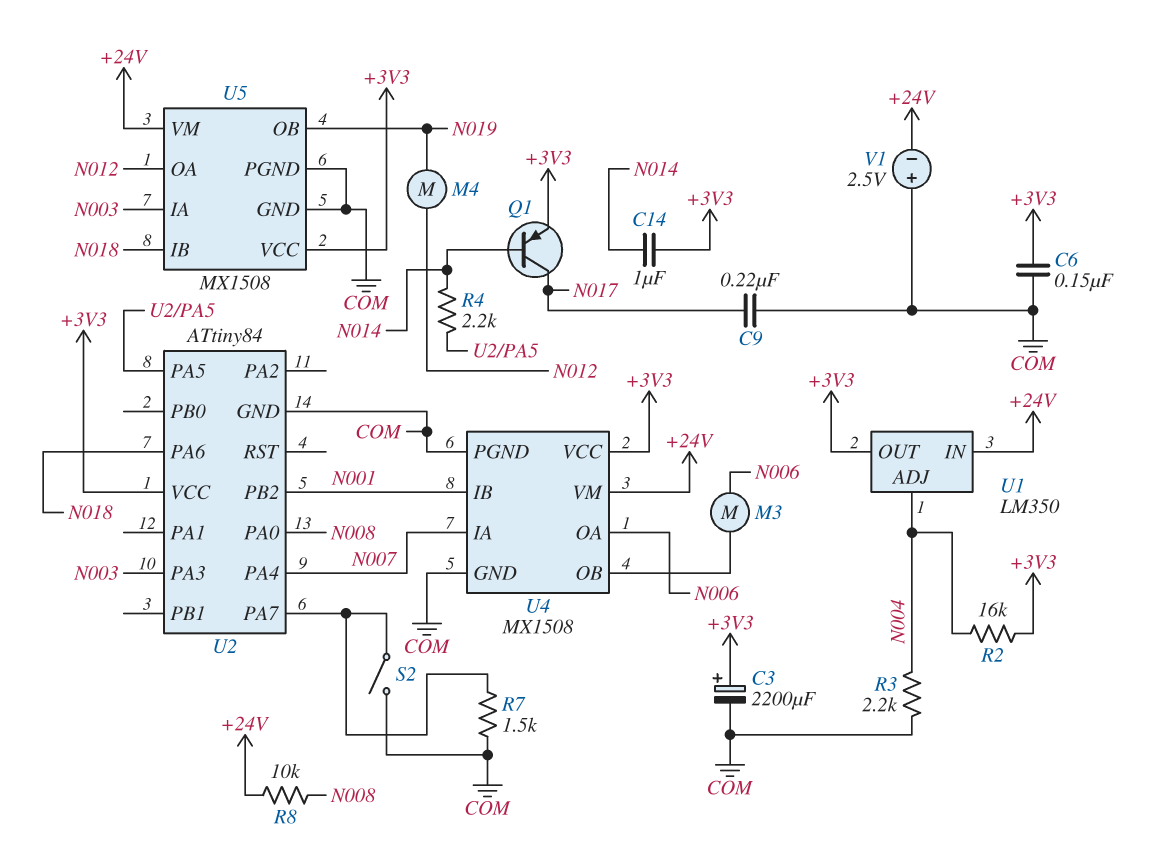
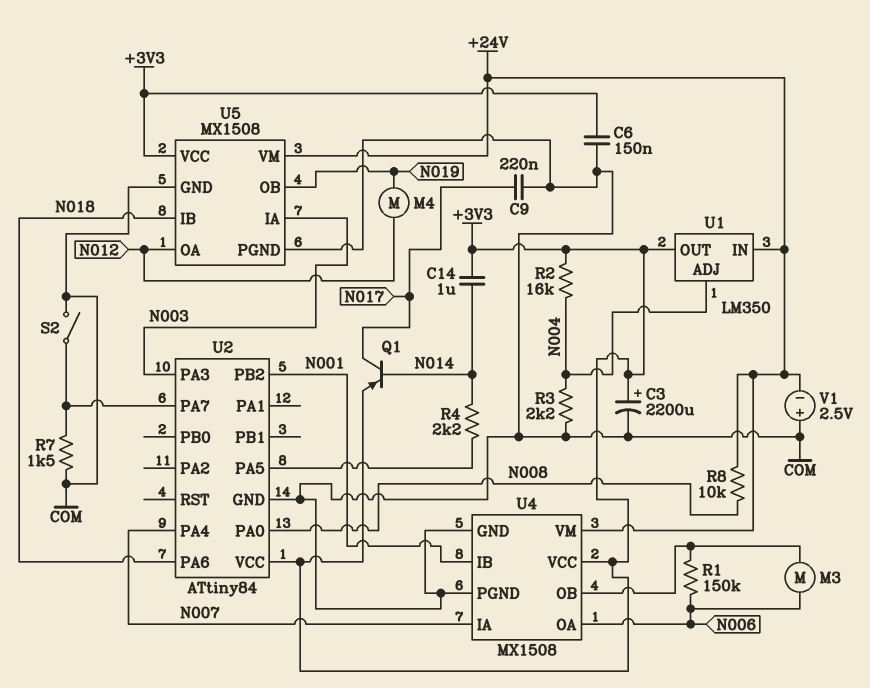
R1: none -> 150k (N006, U4/OB)

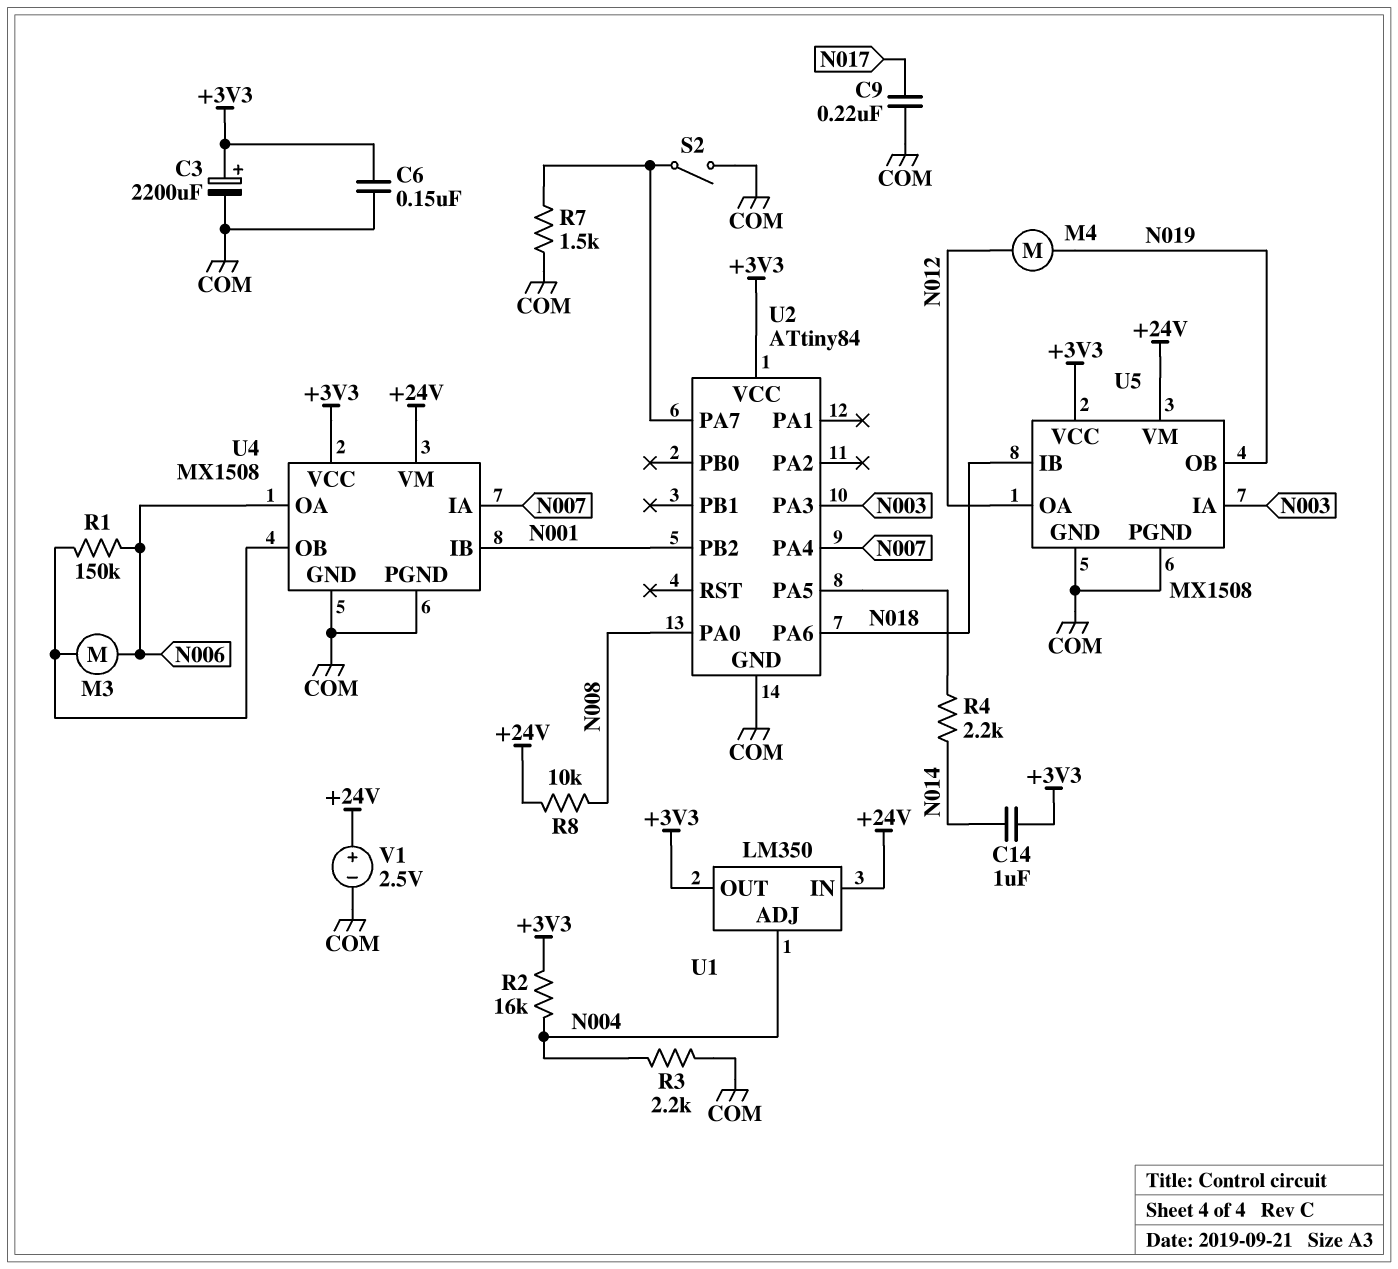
Q1: PNP (B N014, C N017, E +3V3) -> none
V1: 2.5V (plus COM, minus +24V) -> 2.5V (plus +24V, minus COM)

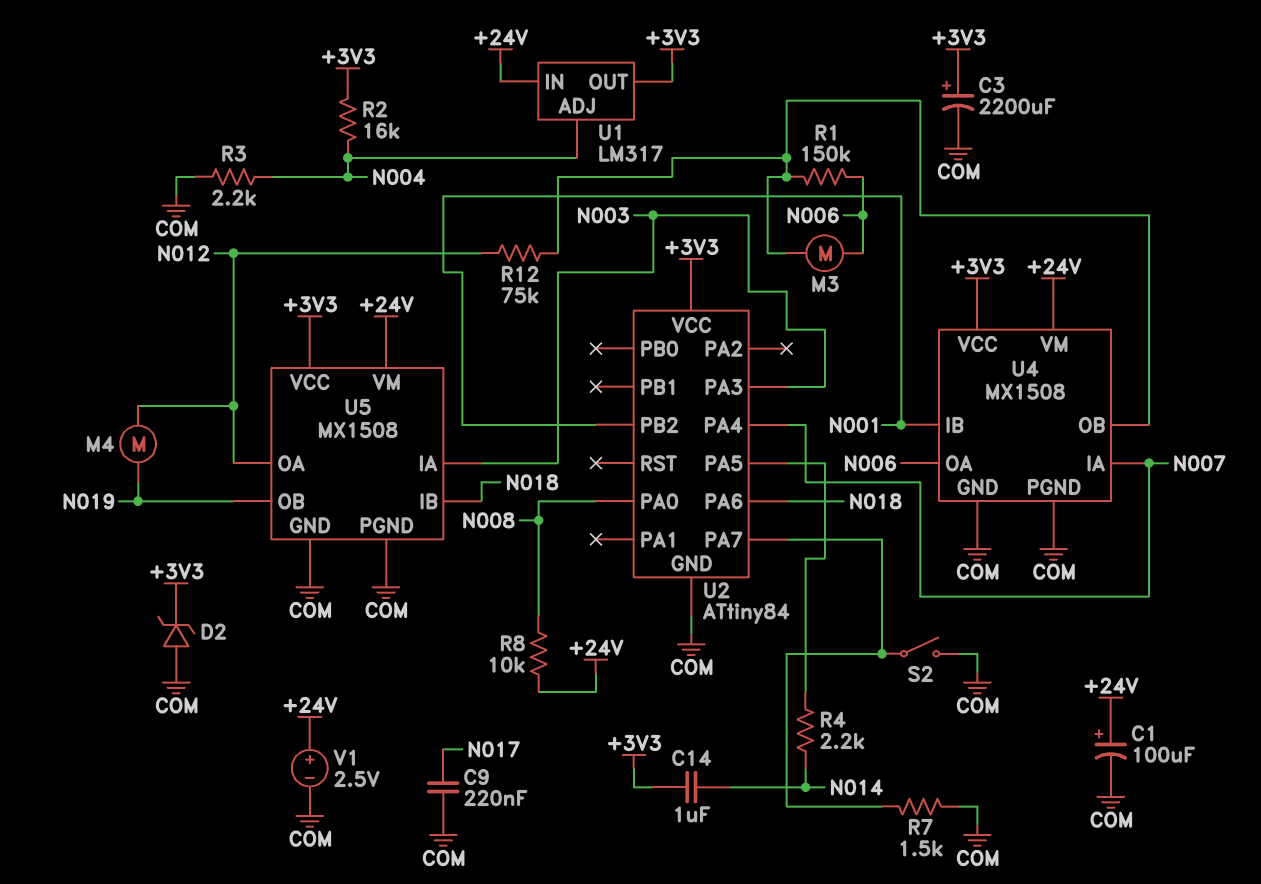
C1: none -> 100uF (plus +24V, minus COM)
C6: 150nF (+3V3, COM) -> none
D2: none -> zener (A COM, K +3V3)
R12: none -> 75k (N012, U4/OB)
U1: LM350 -> LM317

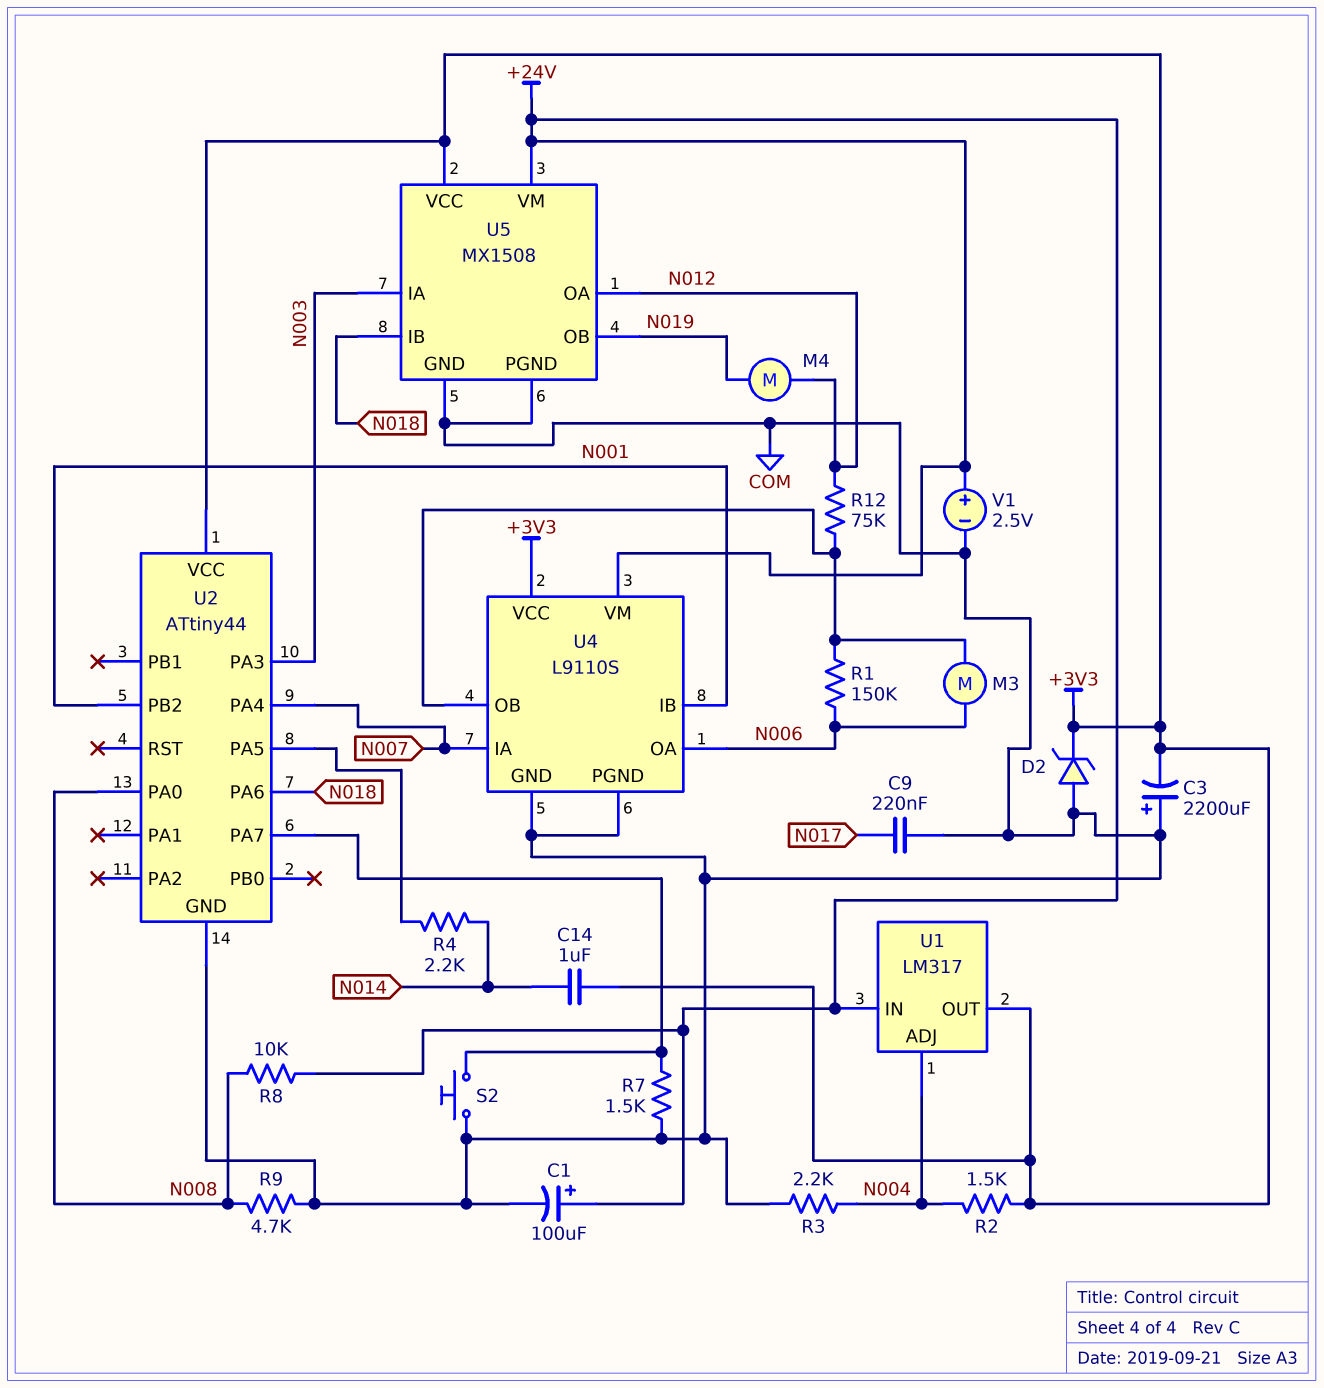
C3: 2200uF (plus +3V3, minus COM) -> 2200uF (plus COM, minus +3V3)
R2: 16k (+3V3, N004) -> 1.5k (+3V3, N004)
R9: none -> 4.7k (COM, N008)
S2: switch (COM, U2/PA7) -> button (COM, U2/PA7)
U2: ATtiny84 -> ATtiny44
U4: MX1508 -> L9110S

